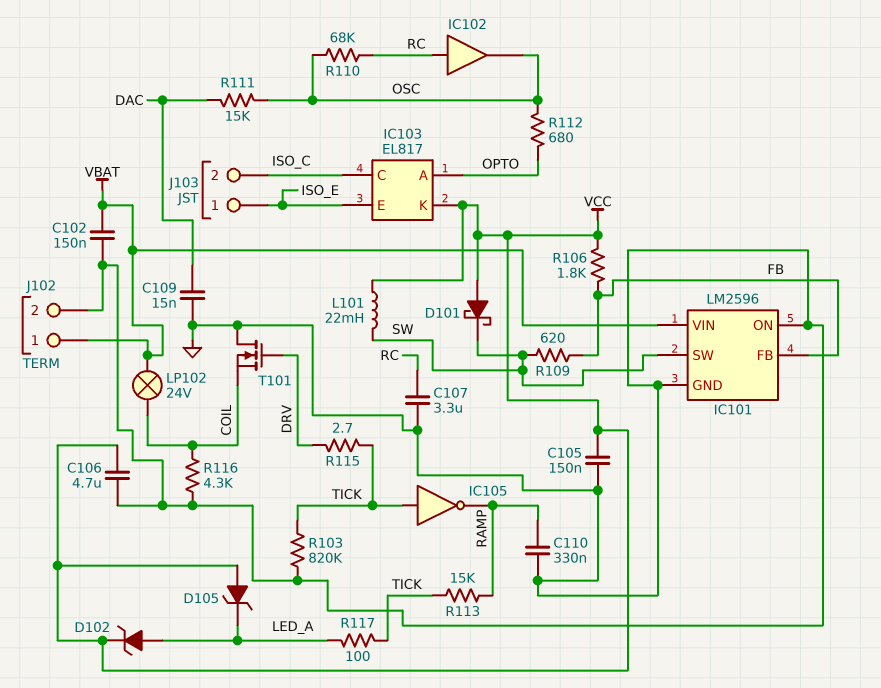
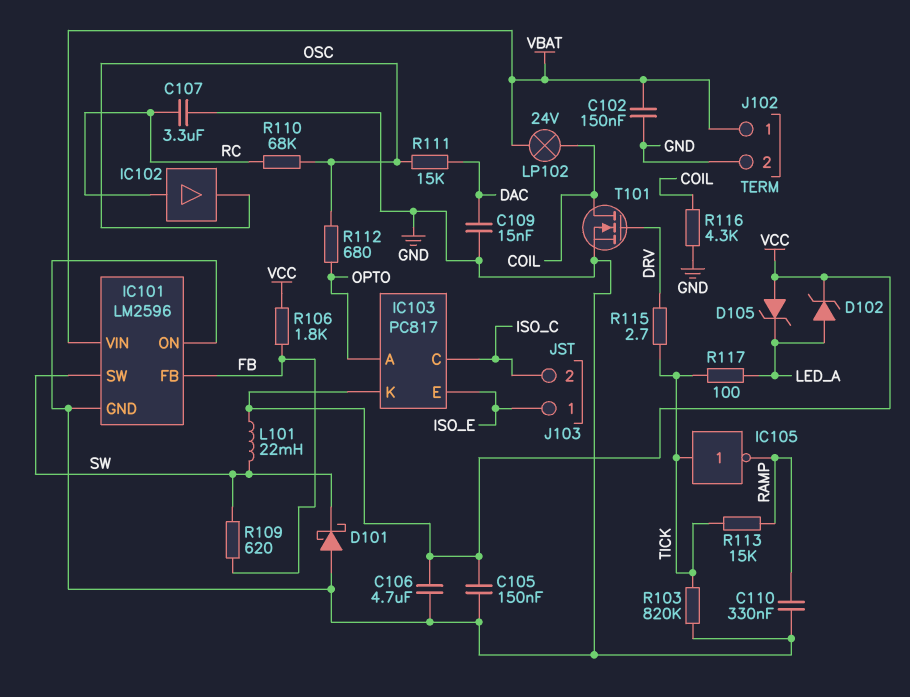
D101: schottky (A VCC, K SW) -> schottky (A GND, K SW)
IC103: EL817 -> PC817
T101: NMOS (G DRV, D GND, S COIL) -> NMOS (G DRV, D COIL, S GND)

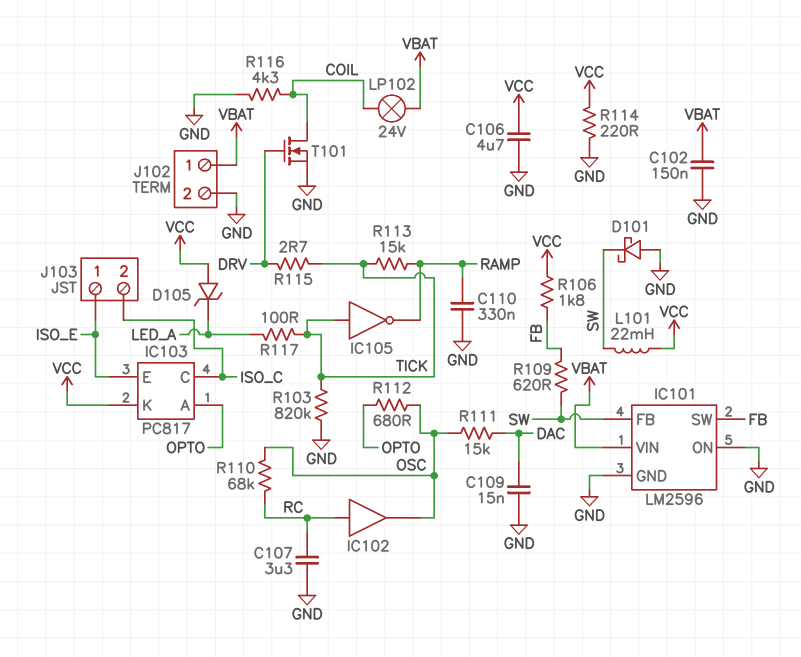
C105: 150nF (GND, VCC) -> none
D102: zener (A LED_A, K VCC) -> none
IC101 pin FB: FB -> SW
IC101 pin SW: SW -> FB
R114: none -> 220 (GND, VCC)

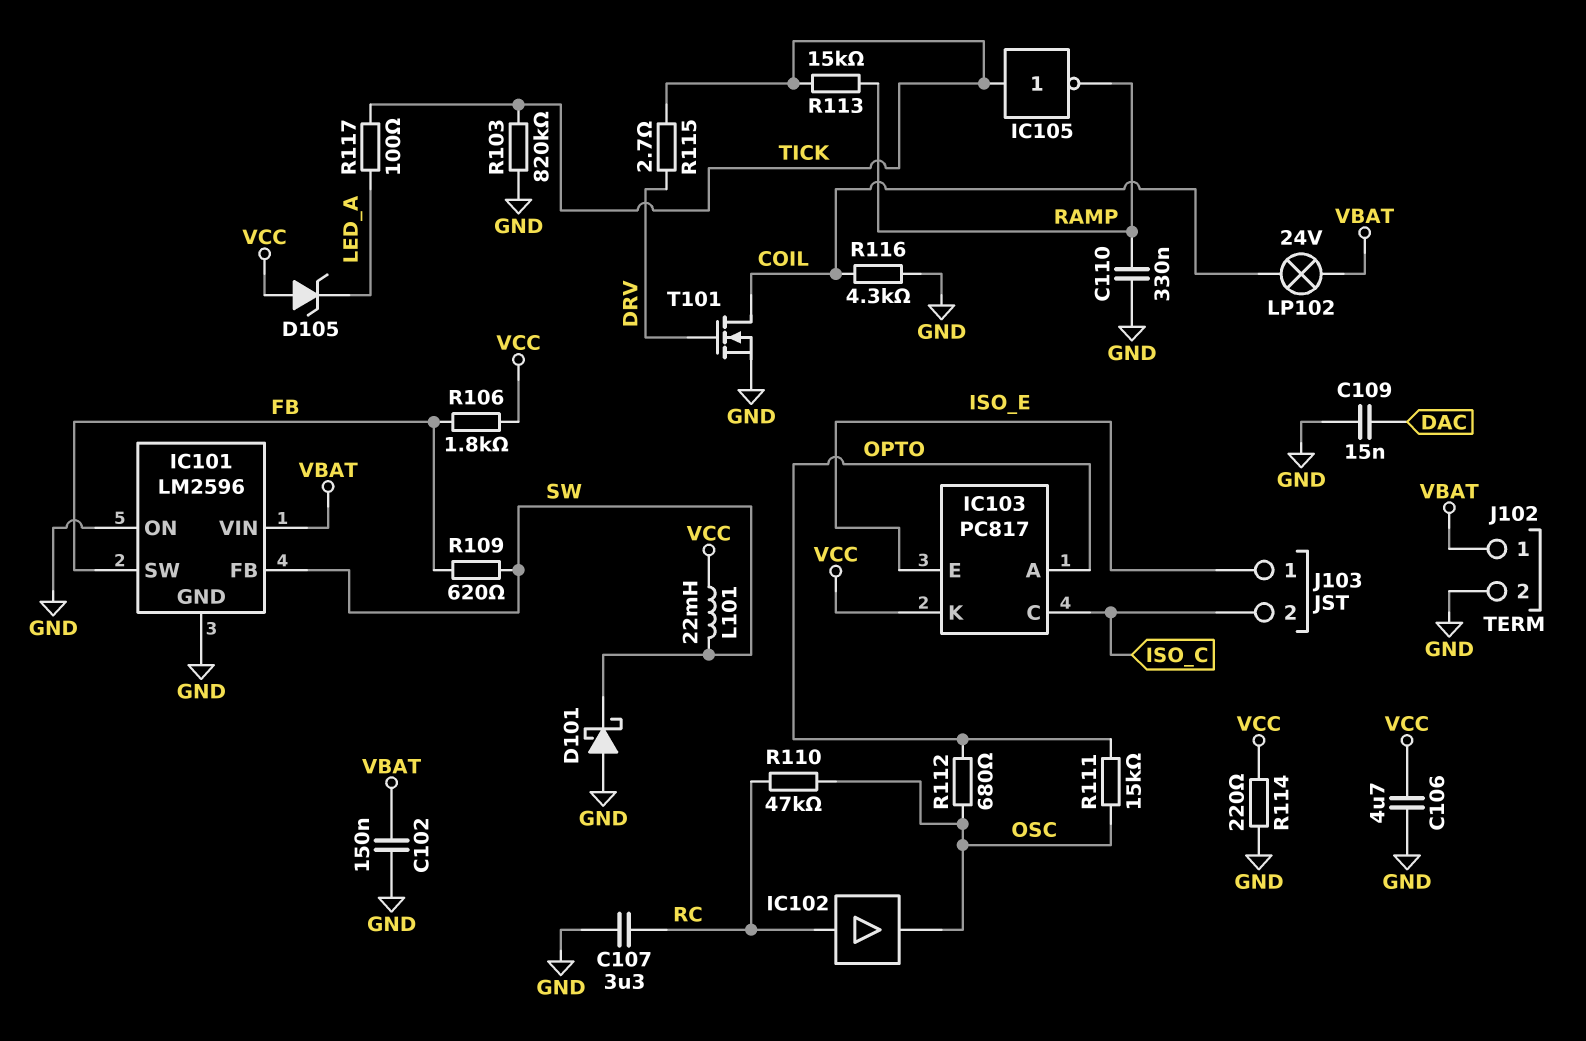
R110: 68k (OSC, RC) -> 47k (OSC, RC)
R111: 15k (DAC, OSC) -> 15k (OPTO, OSC)

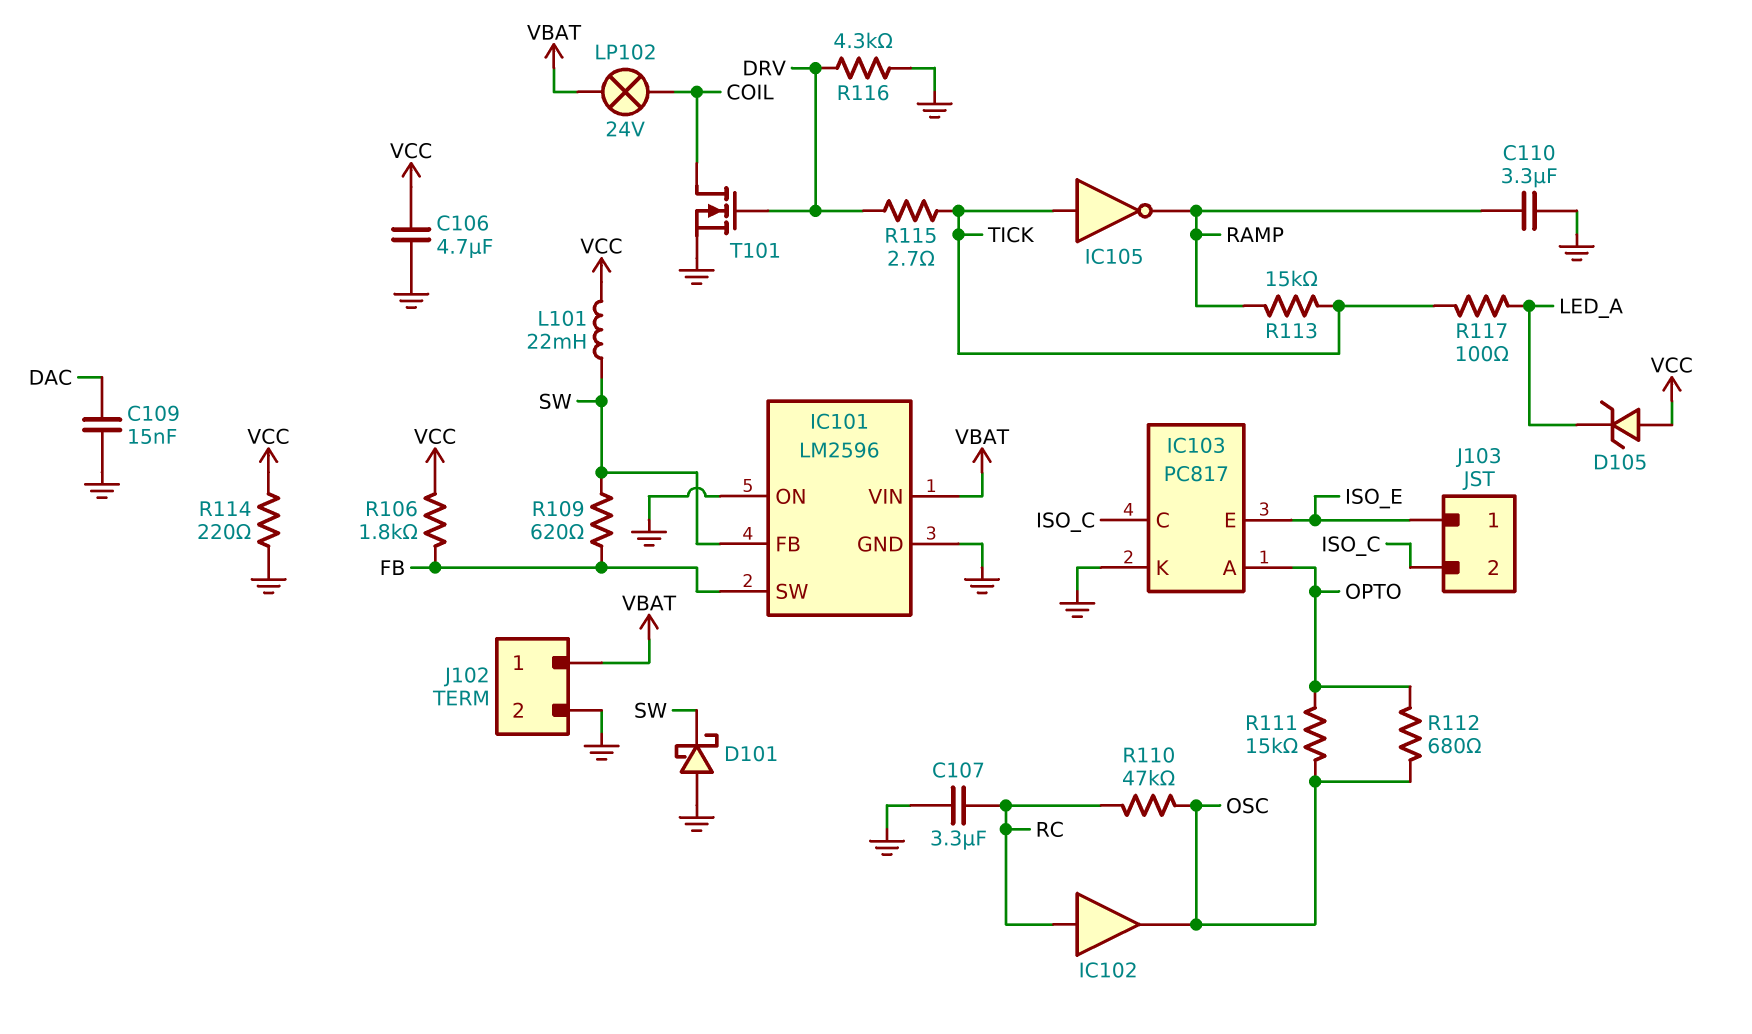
C102: 150nF (GND, VBAT) -> none
C110: 330nF (GND, RAMP) -> 3.3uF (GND, RAMP)
IC103 pin K: VCC -> GND
R103: 820k (GND, TICK) -> none
R116: 4.3k (COIL, GND) -> 4.3k (DRV, GND)

